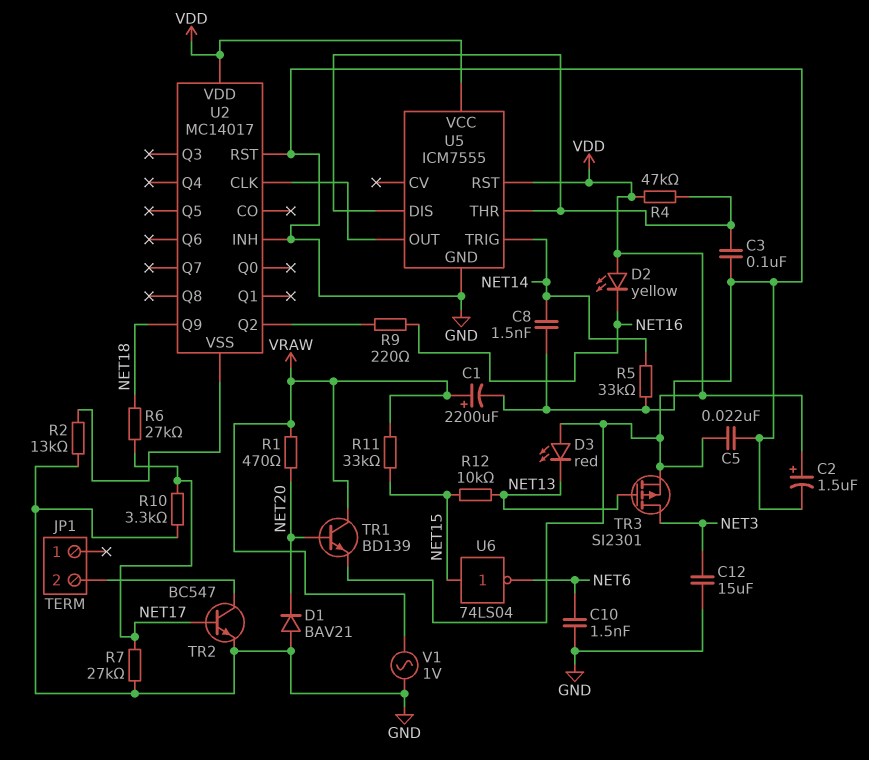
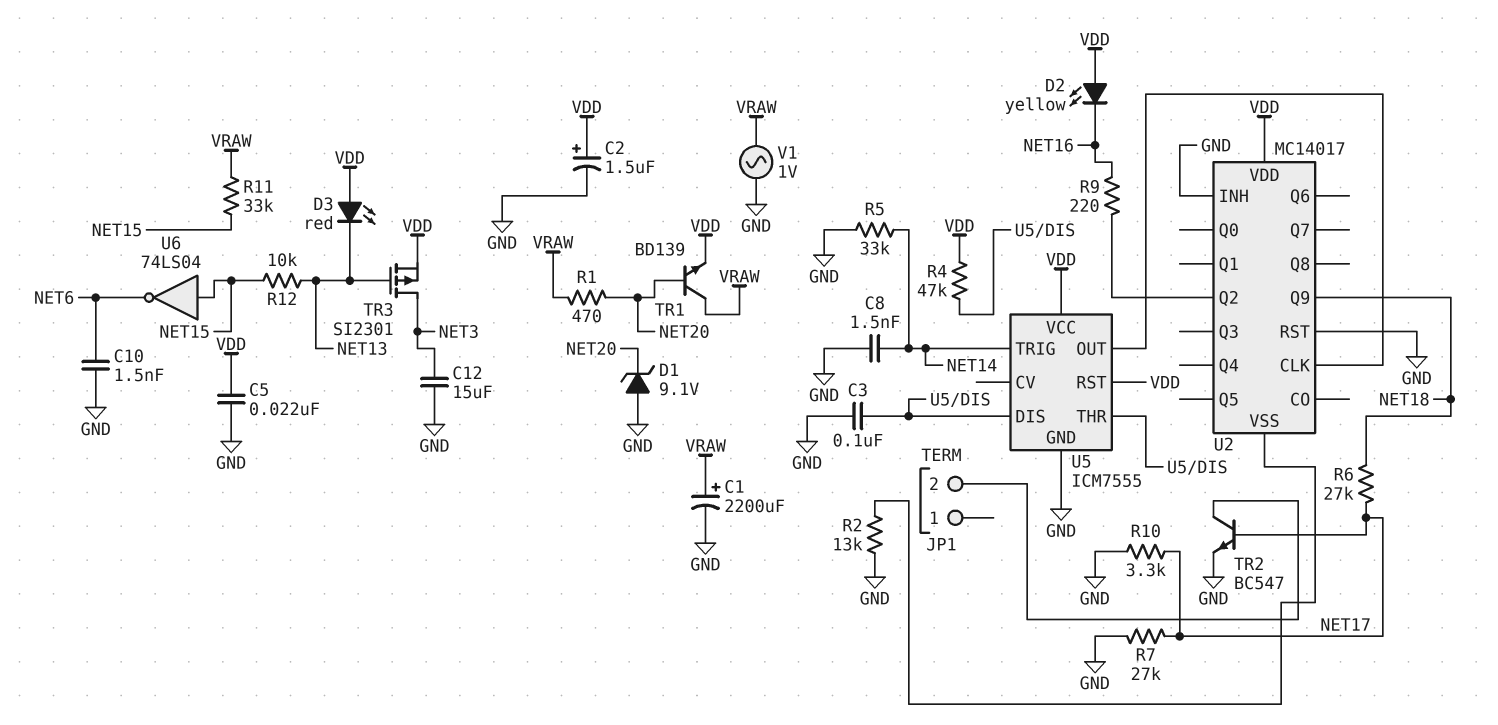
D1: diode BAV21 (A GND, K NET20) -> zener 9.1V (A GND, K NET20)

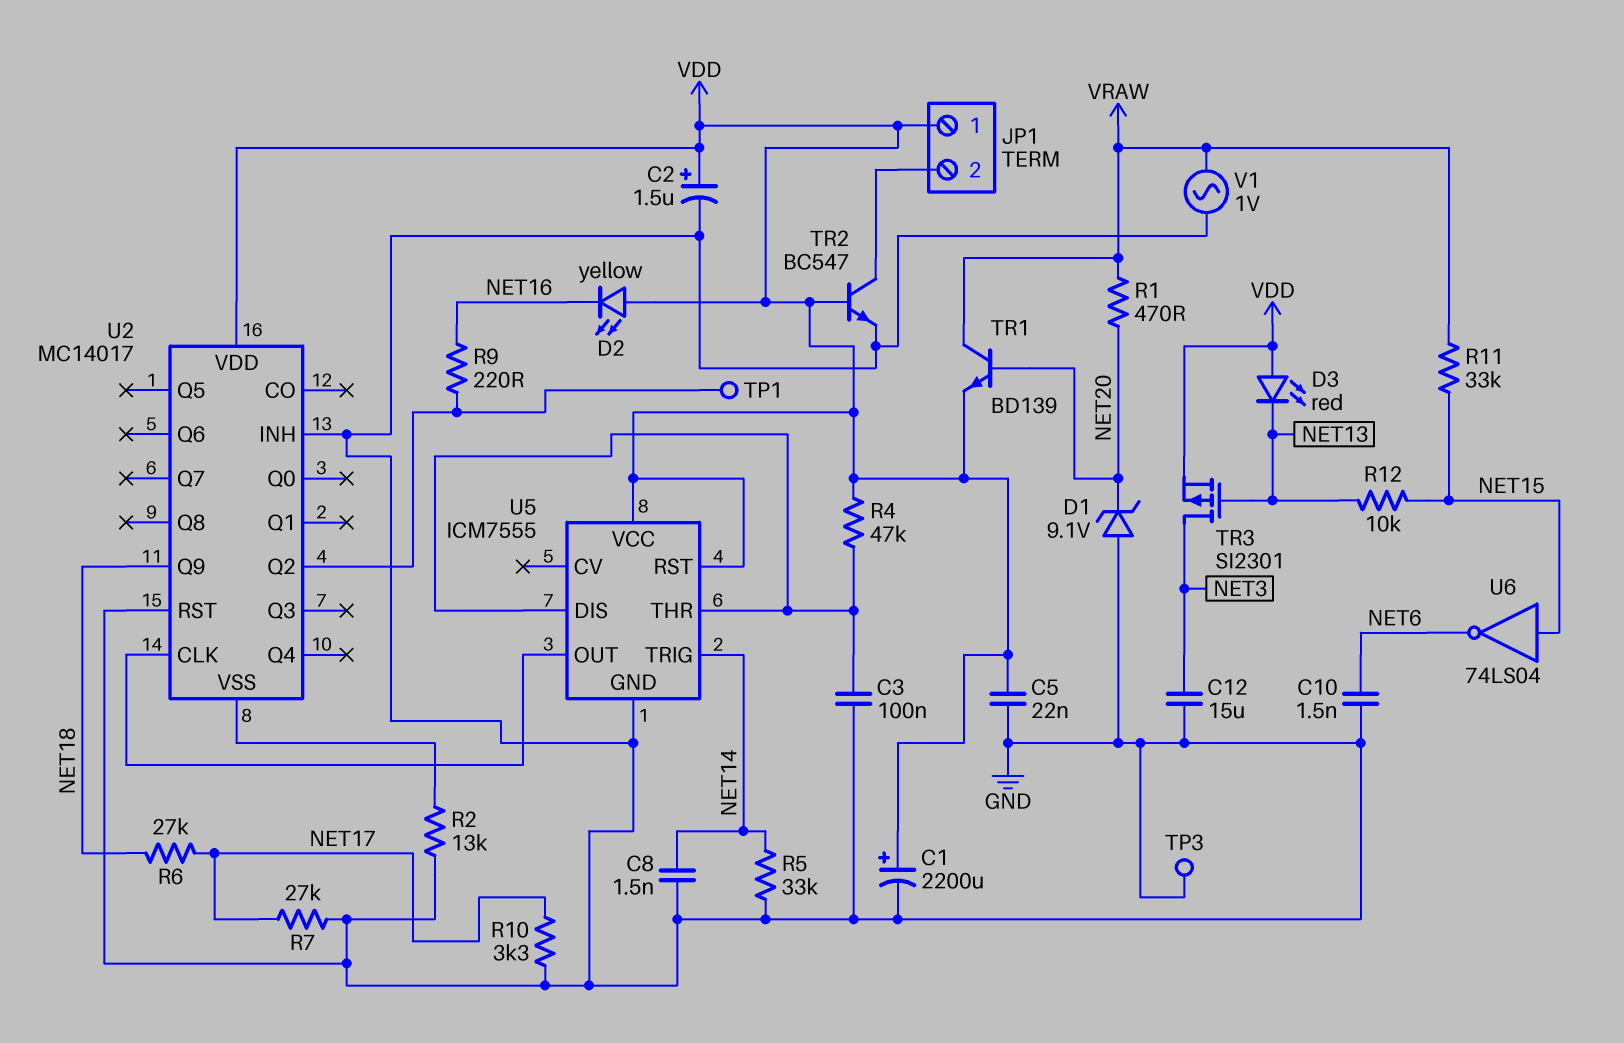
C1: 2200uF (plus VRAW, minus GND) -> 2200uF (plus VDD, minus GND)
JP1 pin 1: none -> VDD
TP1: none -> test point (U2/Q2)
TP3: none -> test point (GND)
TR2: NPN BC547 (B NET17, C JP1/2, E GND) -> NPN BC547 (B VDD, C JP1/2, E GND)

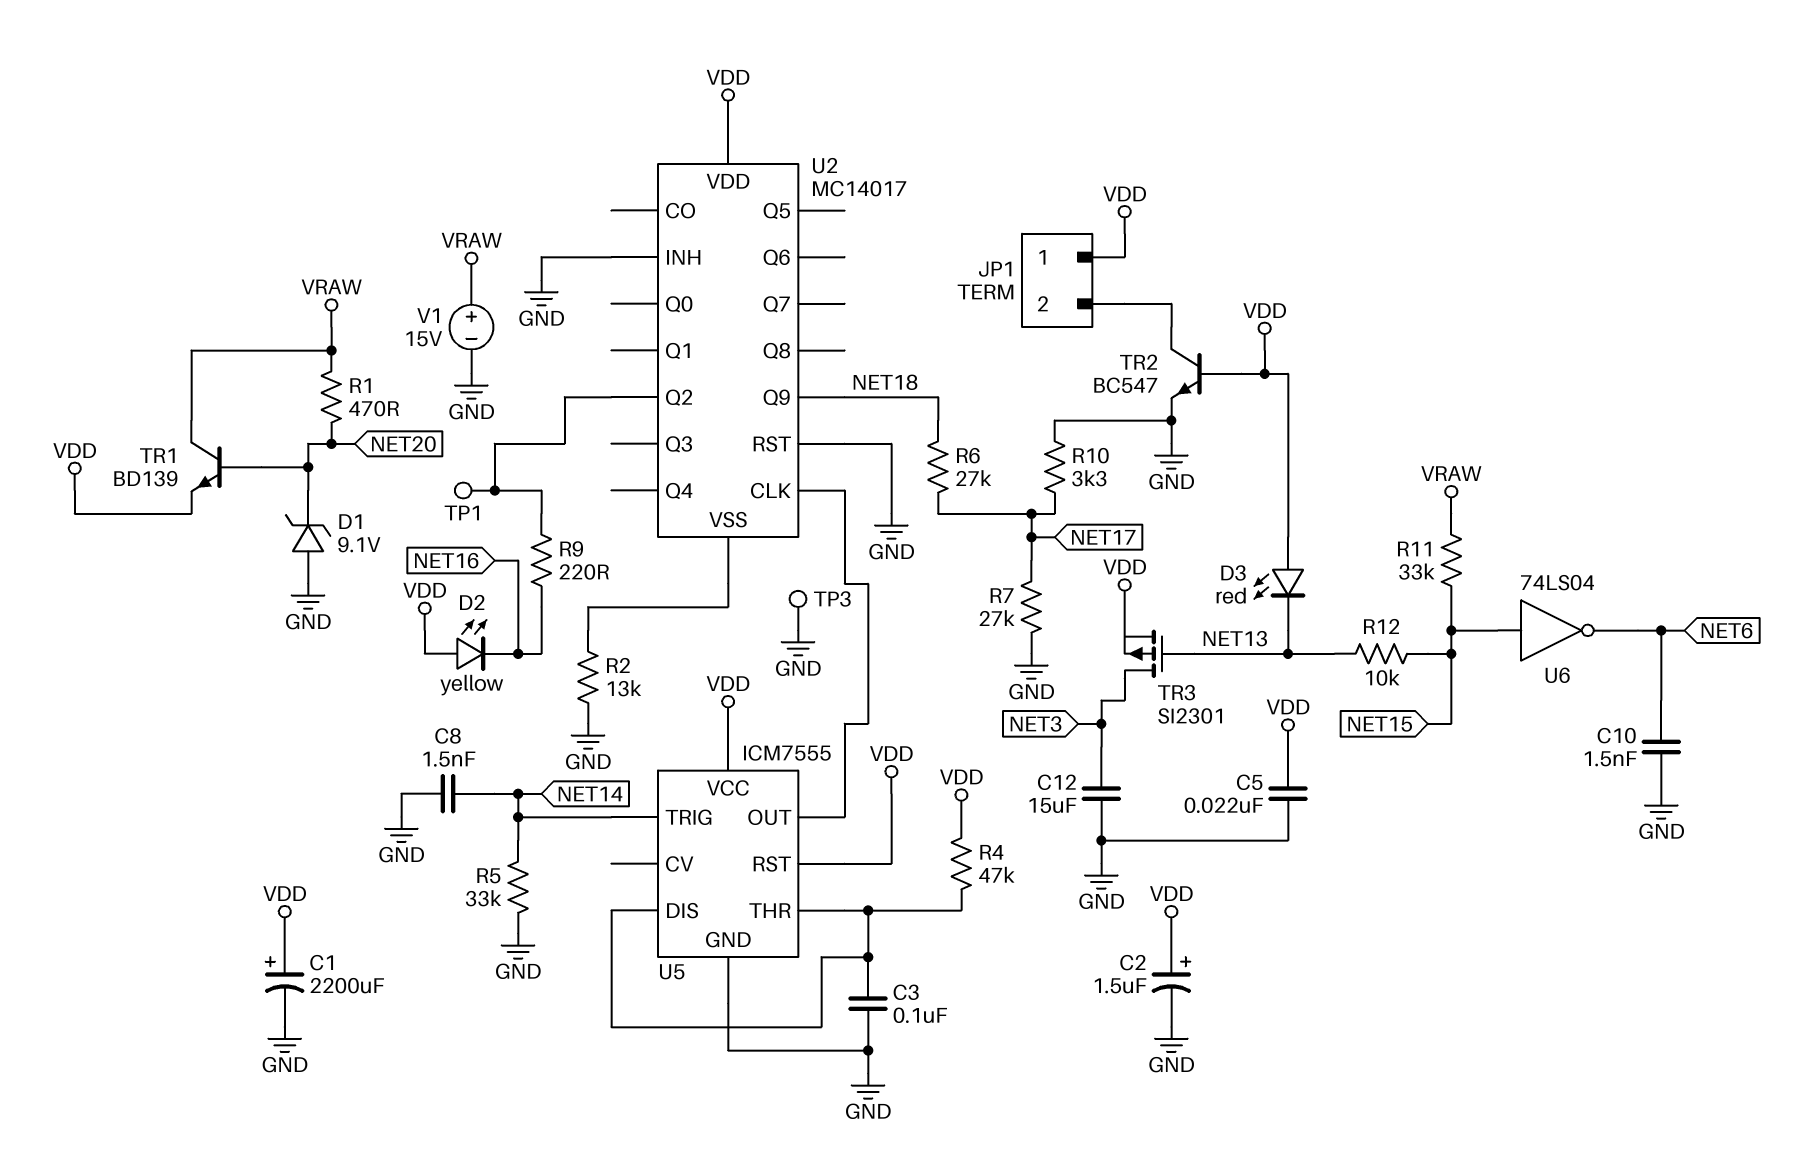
V1: AC 1V (GND, VRAW) -> 15V (plus VRAW, minus GND)

